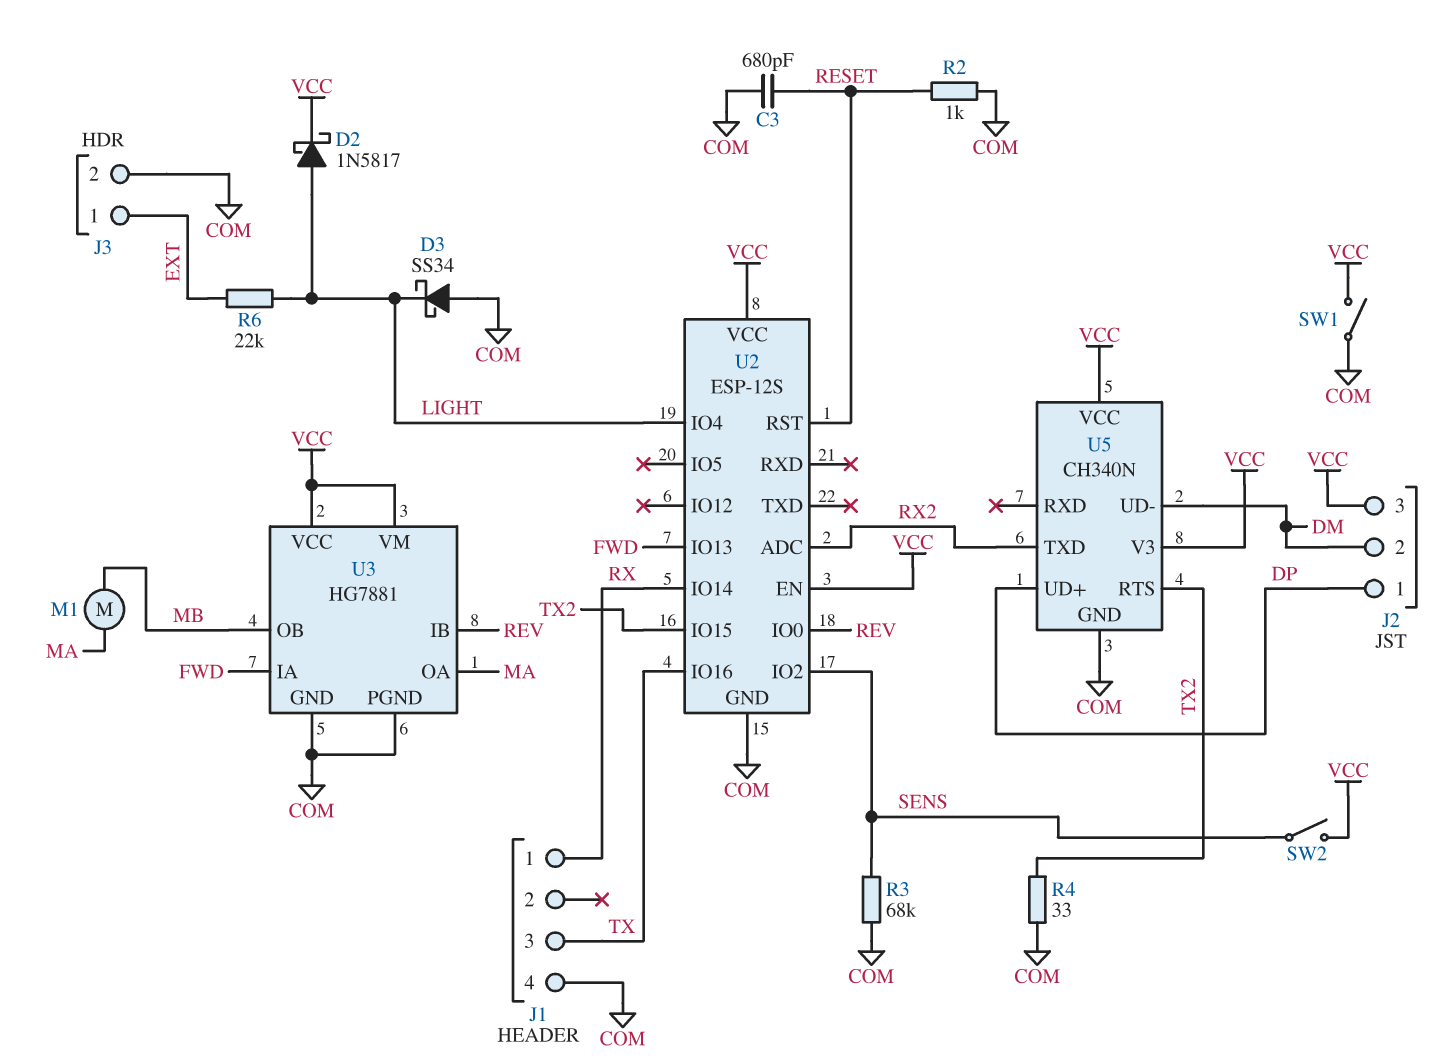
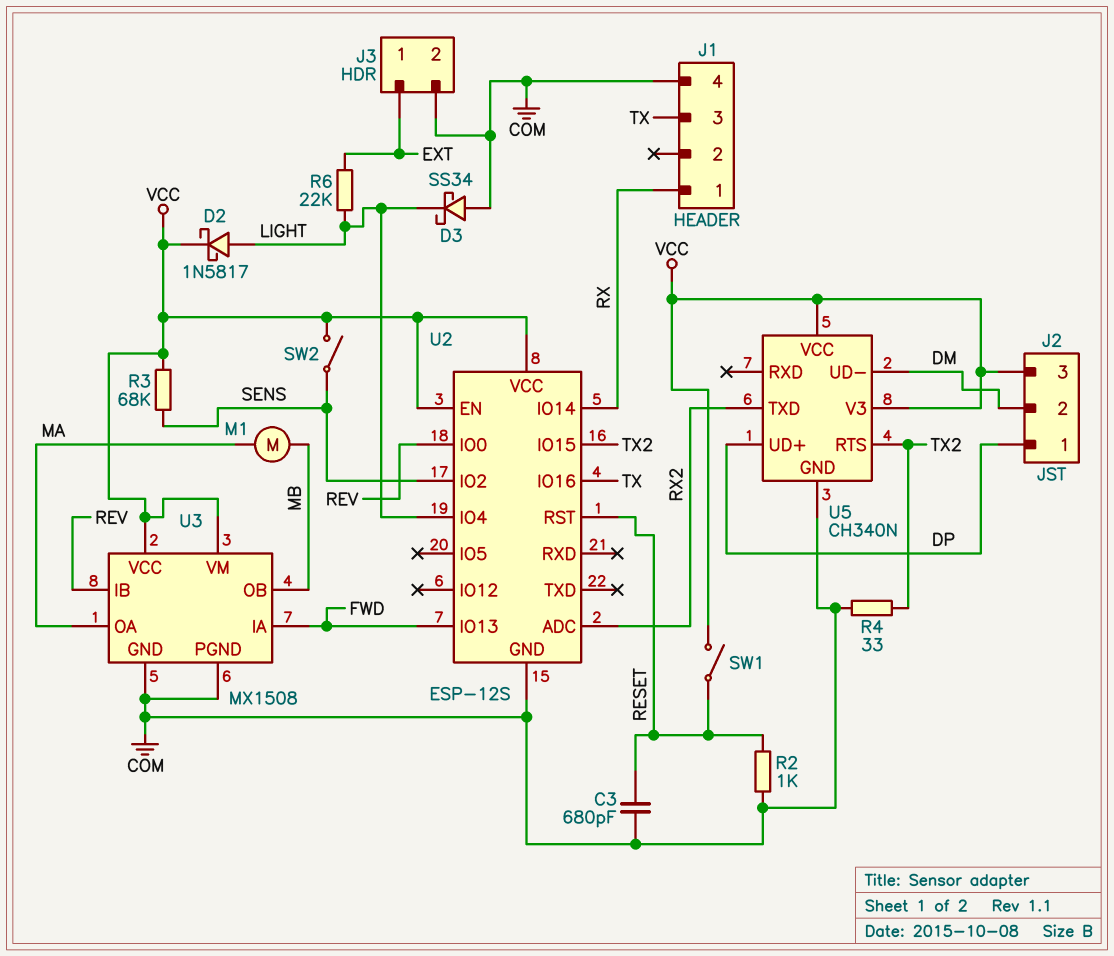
R3: 68k (COM, SENS) -> 68k (SENS, VCC)
SW1: switch (COM, VCC) -> switch (RESET, VCC)
U3: HG7881 -> MX1508

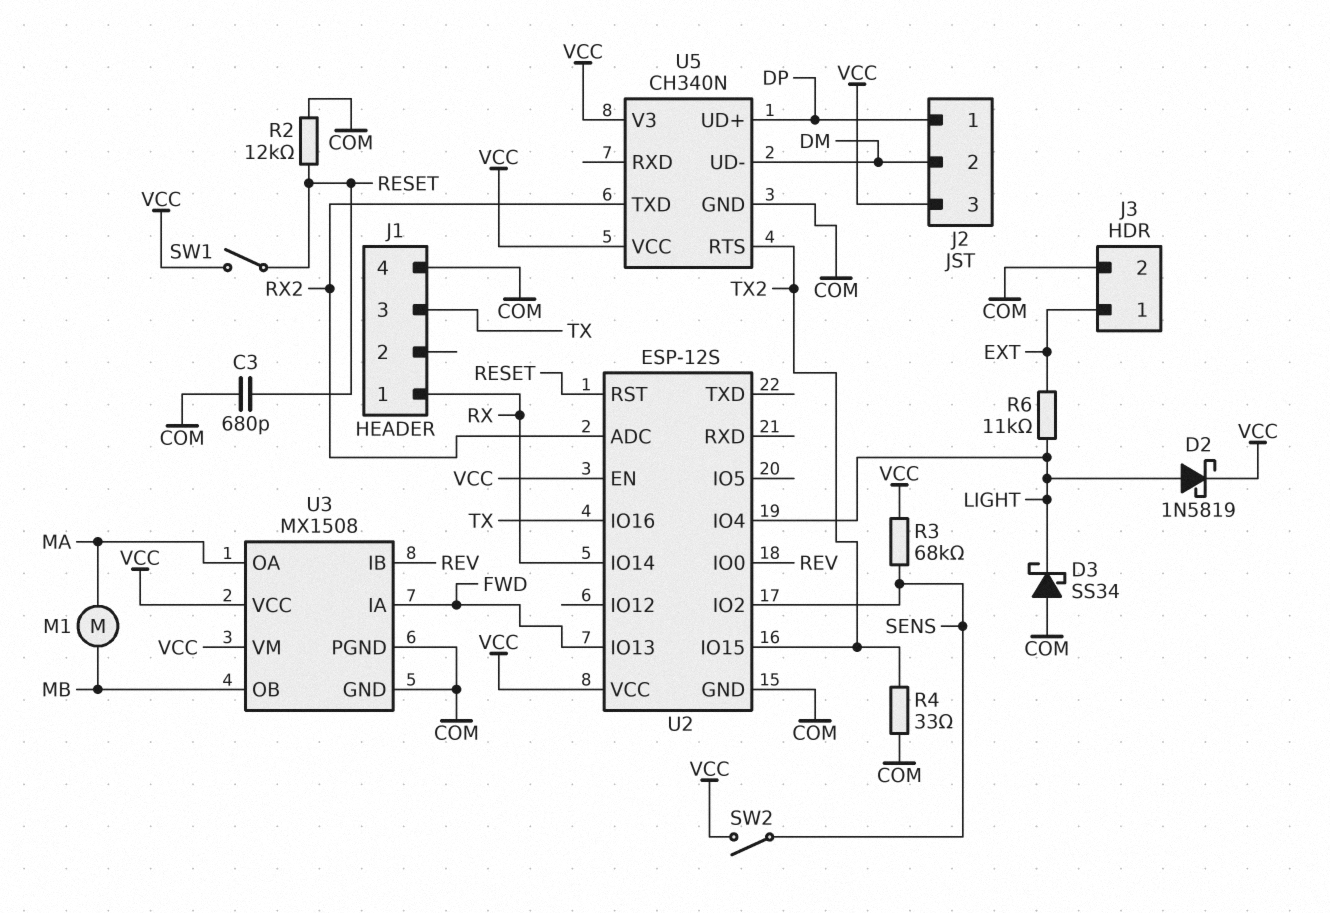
D2: schottky 1N5817 (A LIGHT, K VCC) -> schottky 1N5819 (A LIGHT, K VCC)
R2: 1k (COM, RESET) -> 12k (COM, RESET)
R6: 22k (EXT, LIGHT) -> 11k (EXT, LIGHT)

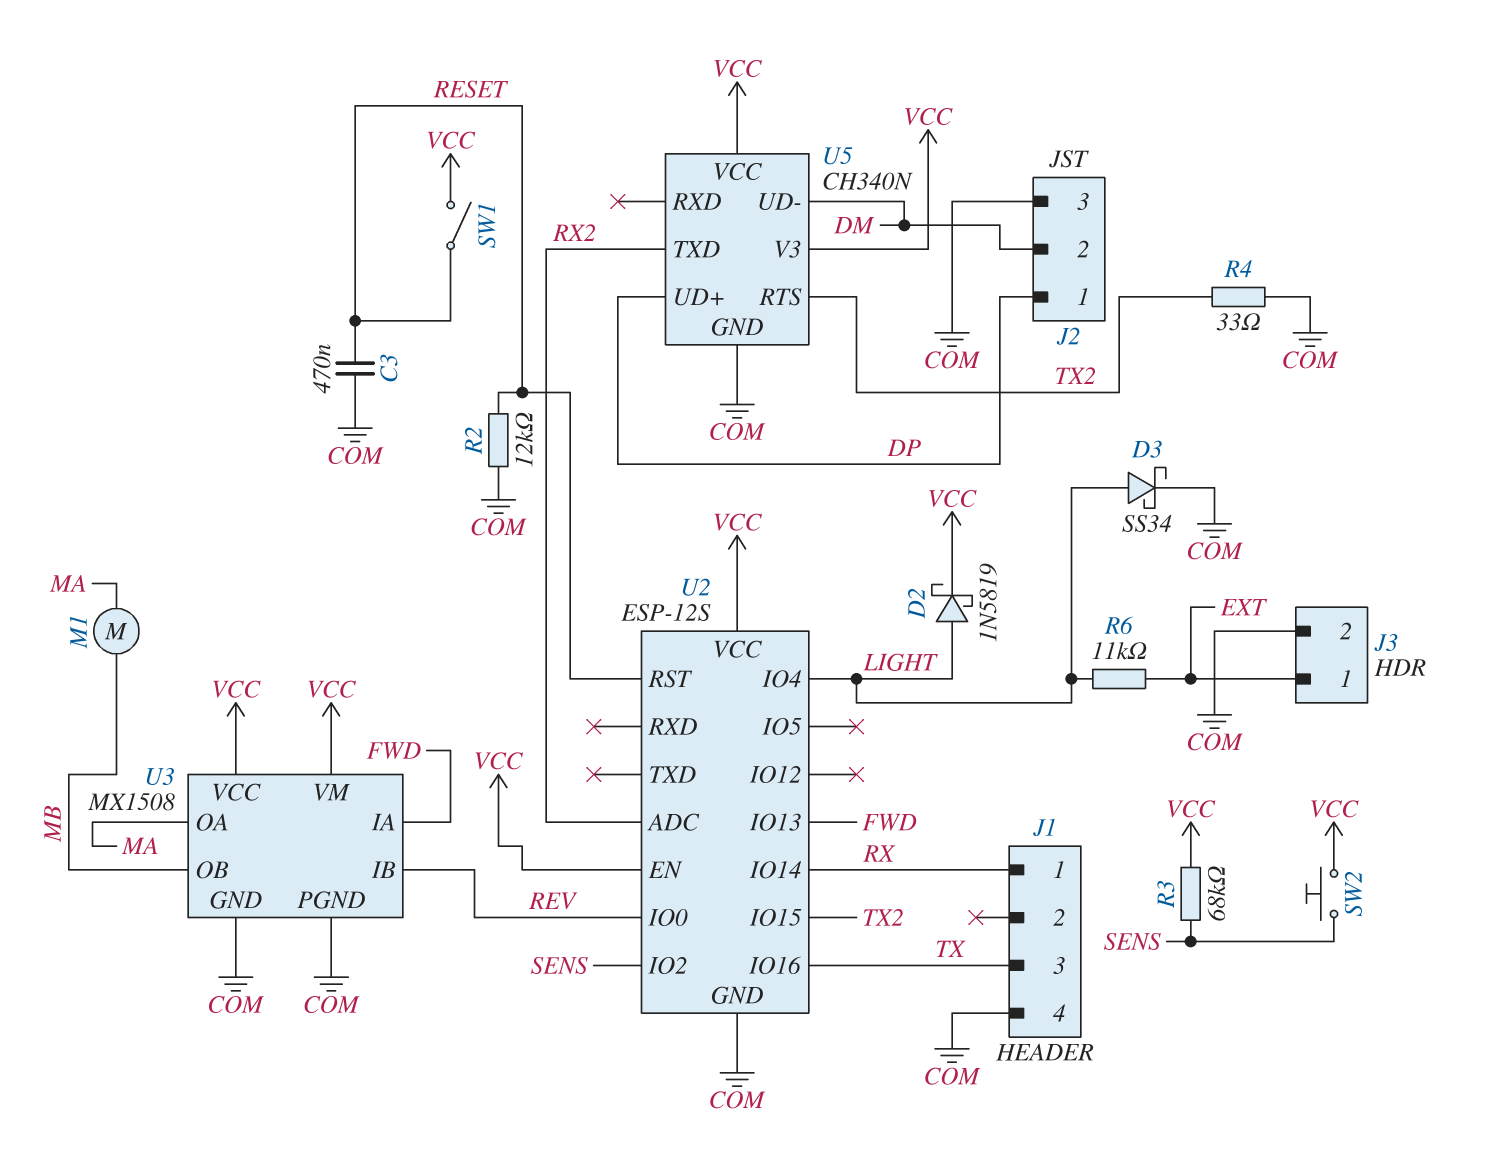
C3: 680pF (COM, RESET) -> 470nF (COM, RESET)
D3: schottky SS34 (A COM, K LIGHT) -> schottky SS34 (A LIGHT, K COM)
J2 pin 3: VCC -> COM
SW2: switch (SENS, VCC) -> button (SENS, VCC)

